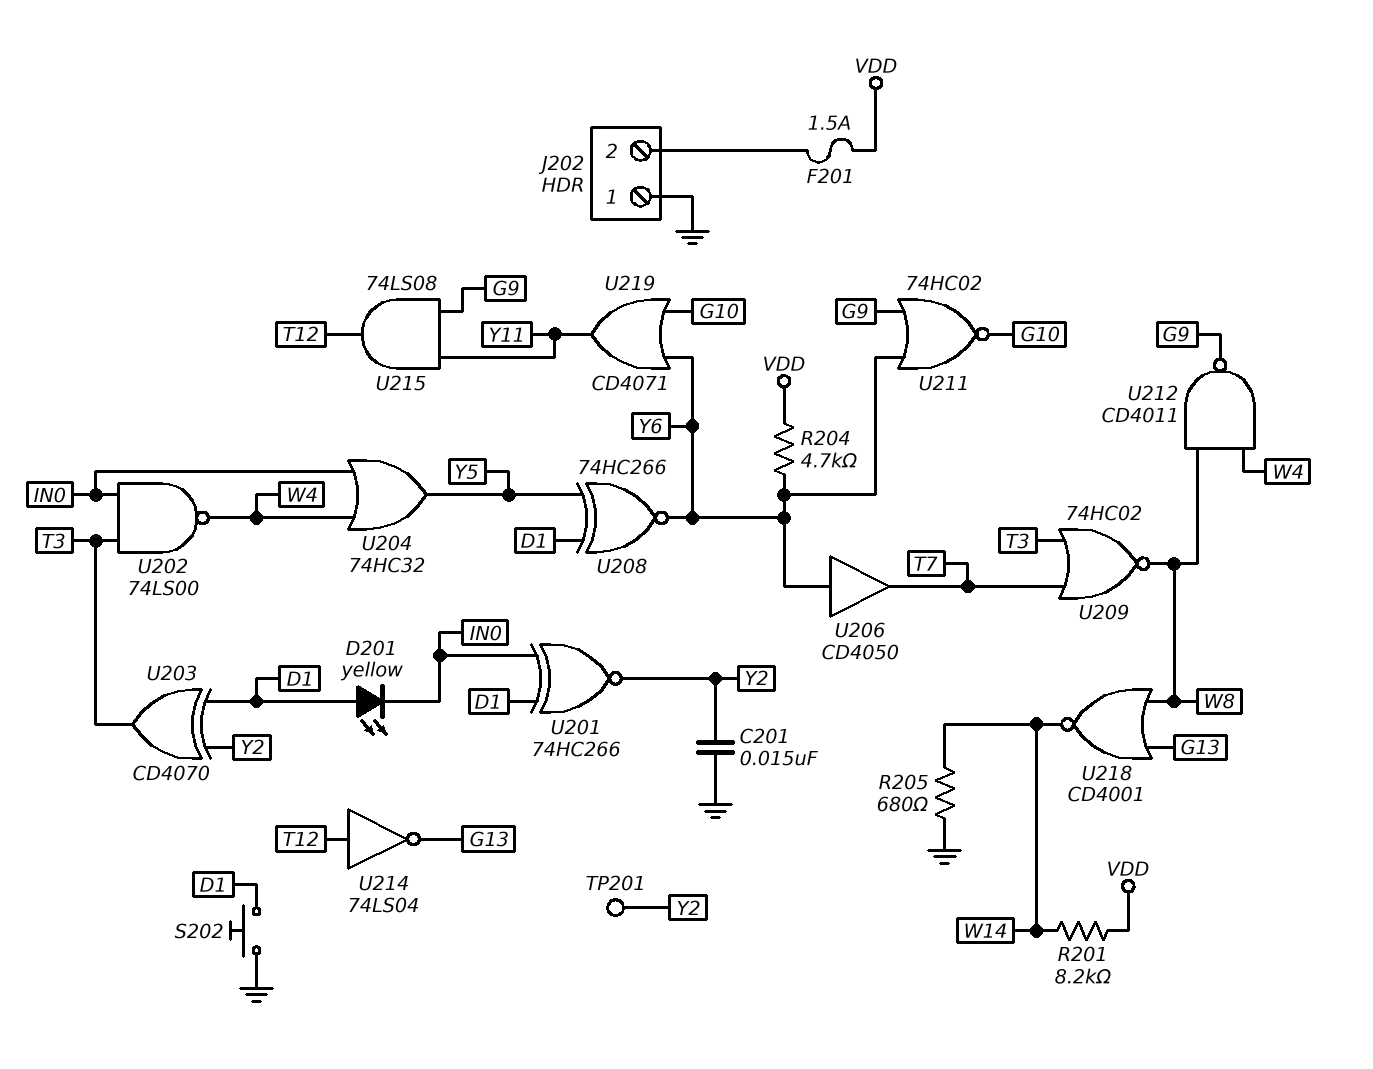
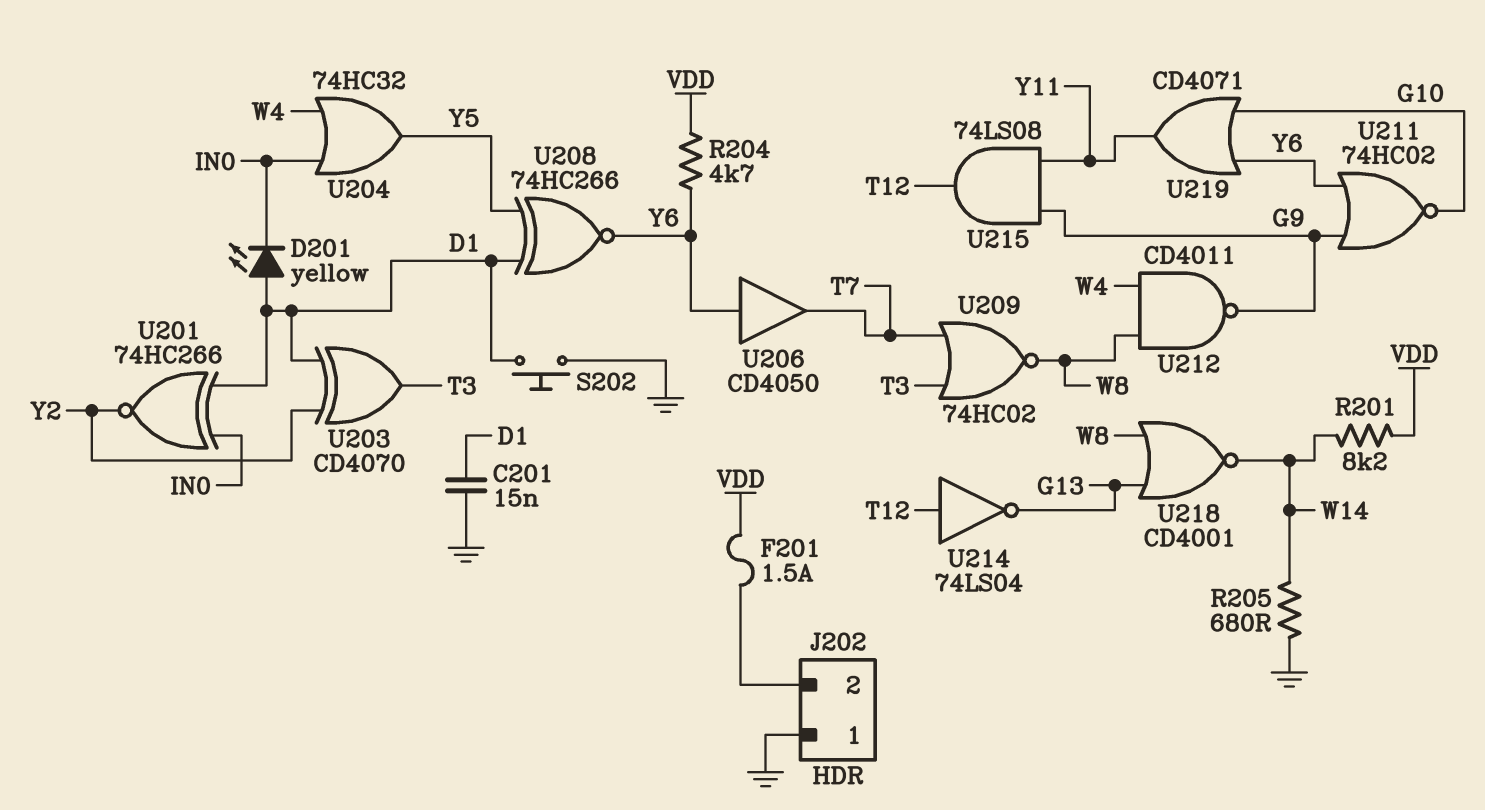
C201: 15nF (GND, Y2) -> 15nF (D1, GND)
TP201: test point (Y2) -> none
U202: NAND 74LS00 (in IN0, in T3, out W4) -> none

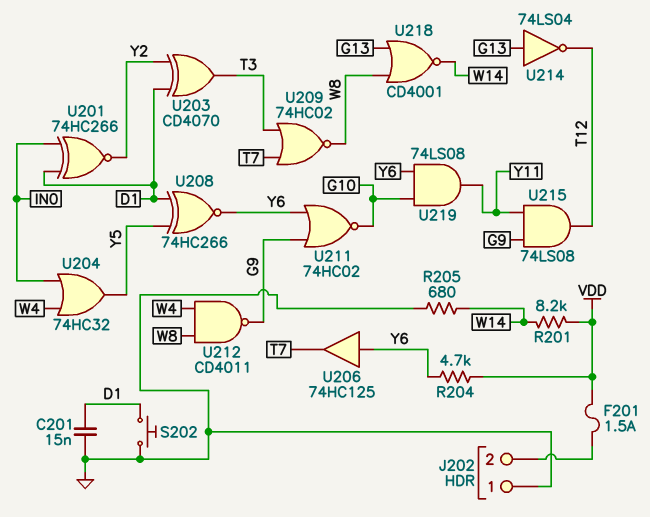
D201: LED yellow (A D1, K IN0) -> none
U206: buffer CD4050 (in Y6, out T7) -> buffer 74HC125 (in Y6, out T7)
U214: NOT 74LS04 (in T12, out G13) -> NOT 74LS04 (in G13, out T12)
U219: OR CD4071 (in G10, in Y6, out Y11) -> AND 74LS08 (in G10, in Y6, out Y11)

